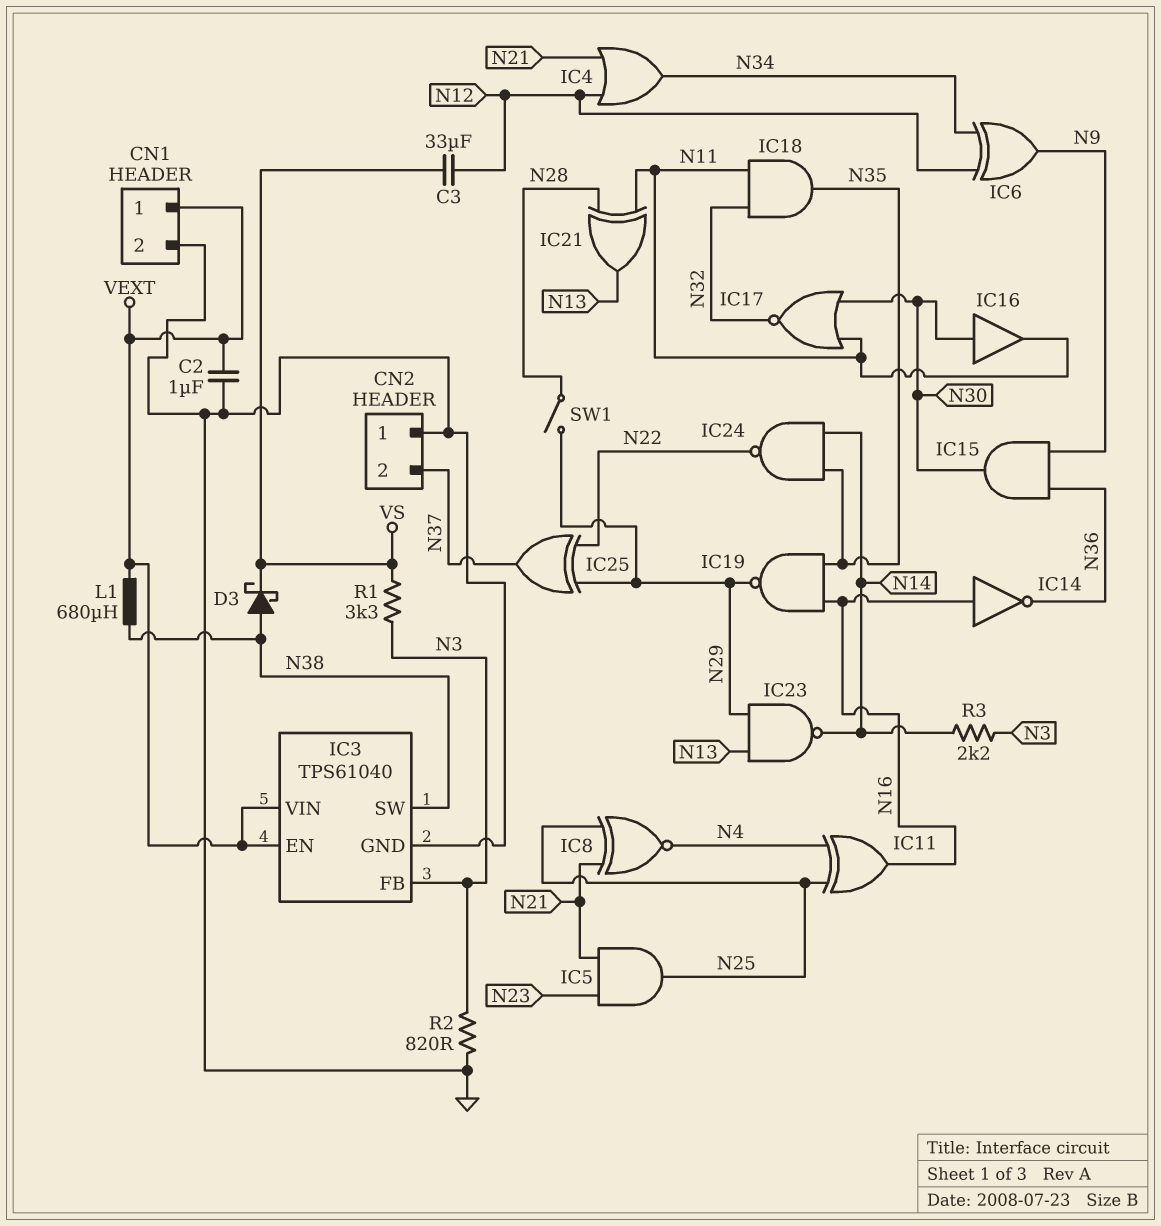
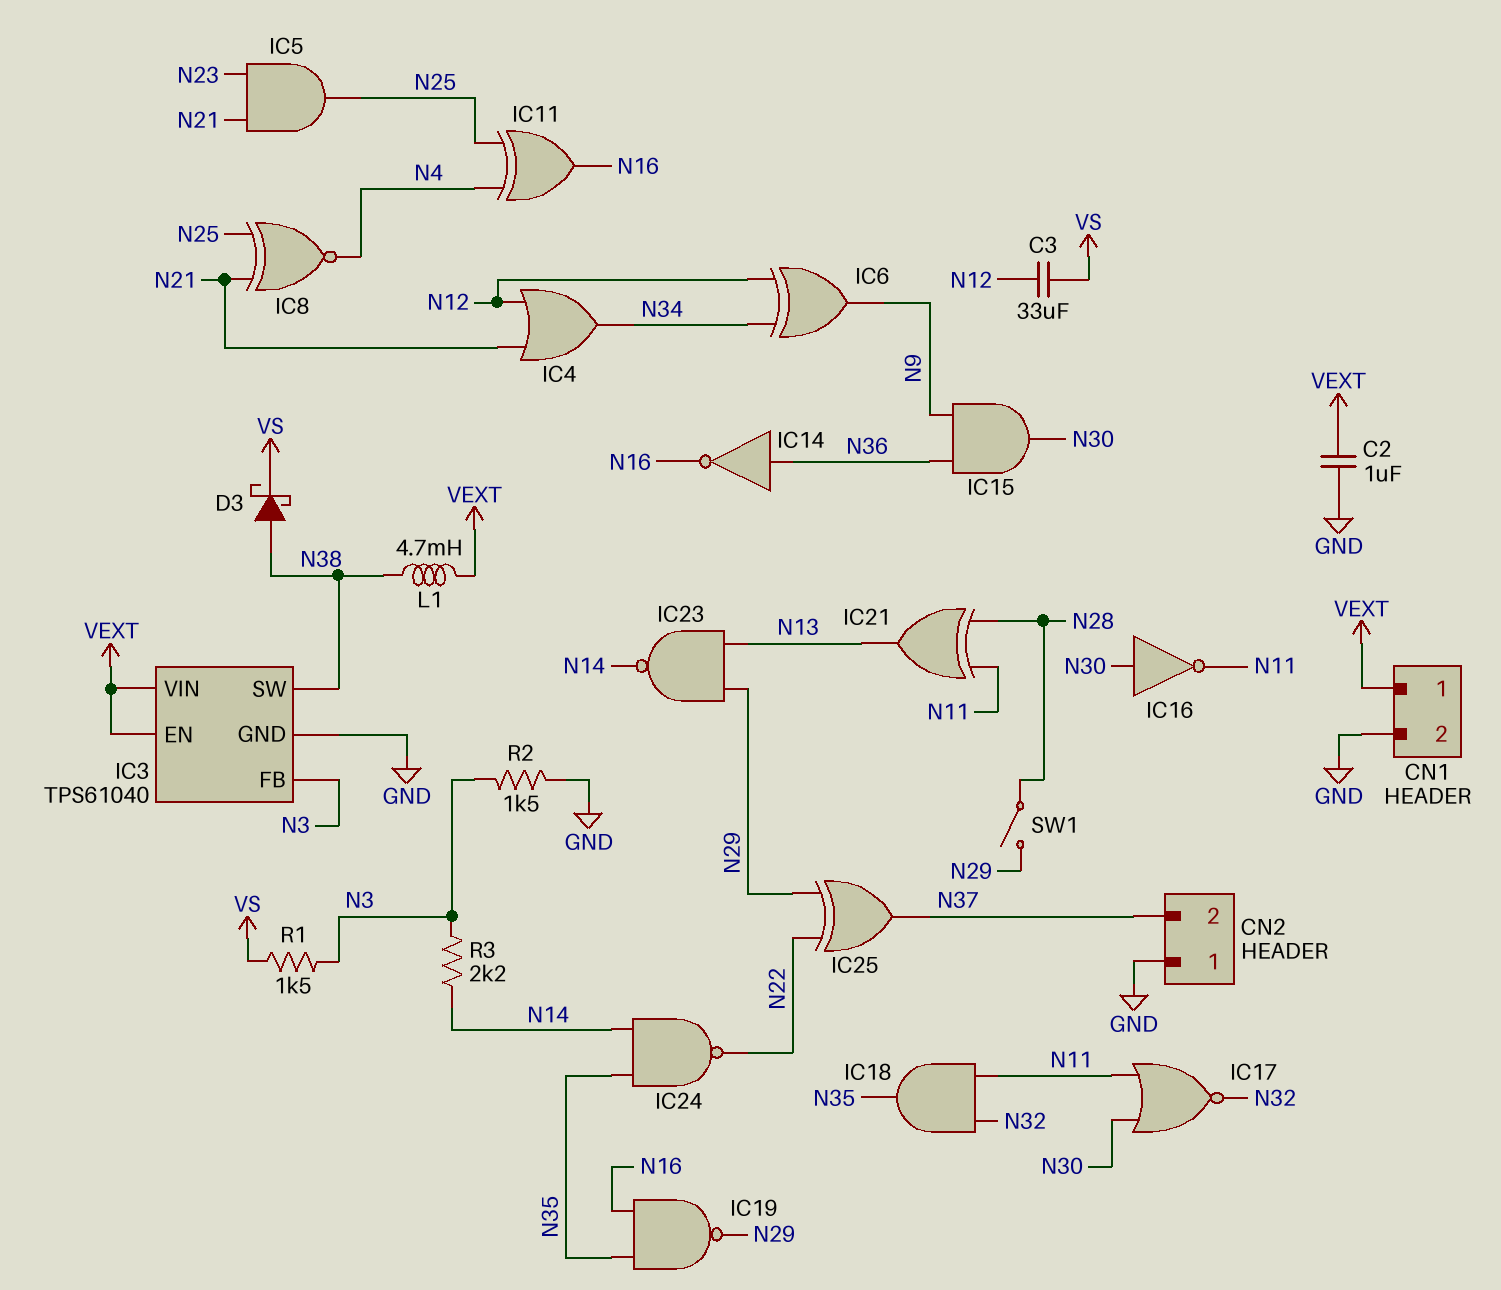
IC14: NOT (in N16, out N36) -> NOT (in N36, out N16)
IC16: buffer (in N30, out N11) -> NOT (in N30, out N11)
L1: 680uH (N38, VEXT) -> 4.7mH (N38, VEXT)
R1: 3.3k (N3, VS) -> 1.5k (N3, VS)
R2: 820 (GND, N3) -> 1.5k (GND, N3)

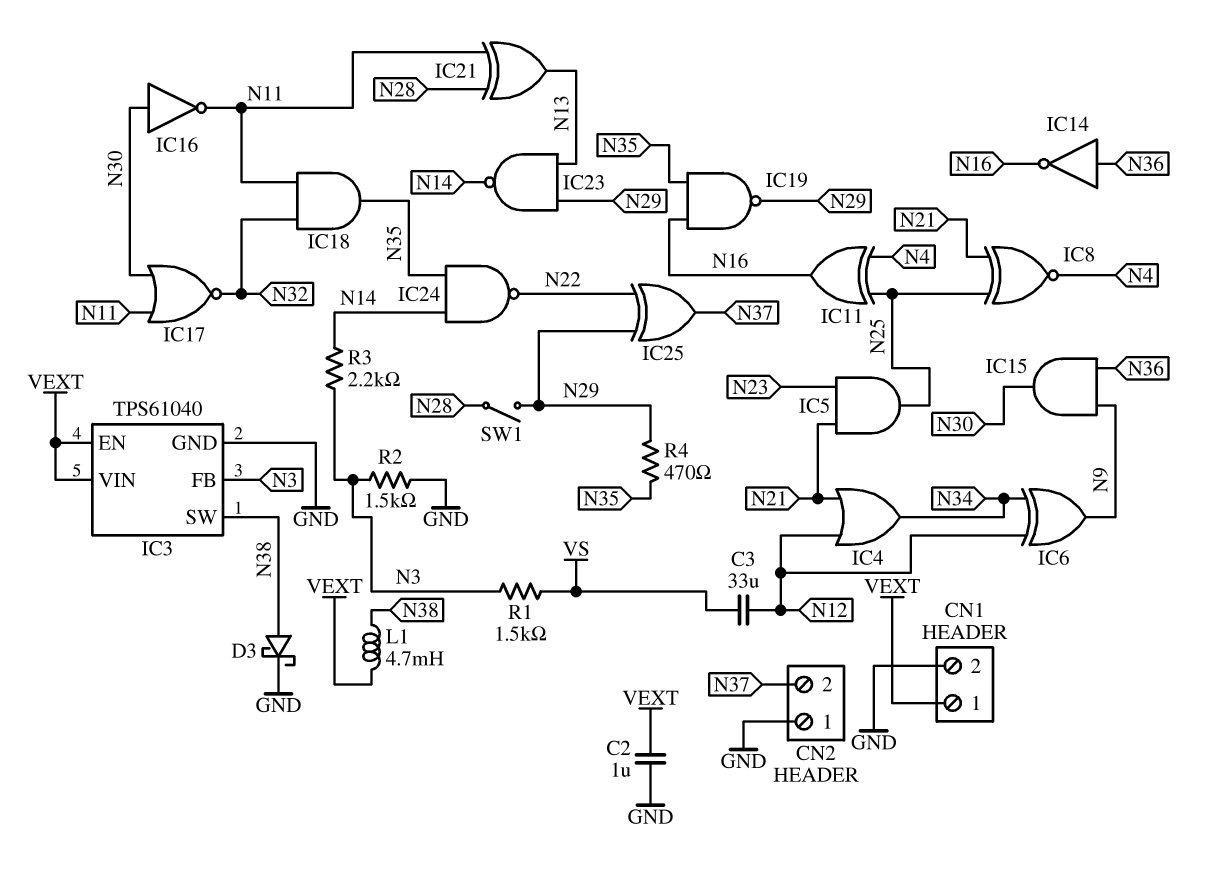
D3: schottky (A N38, K VS) -> schottky (A N38, K GND)
R4: none -> 470 (N29, N35)

